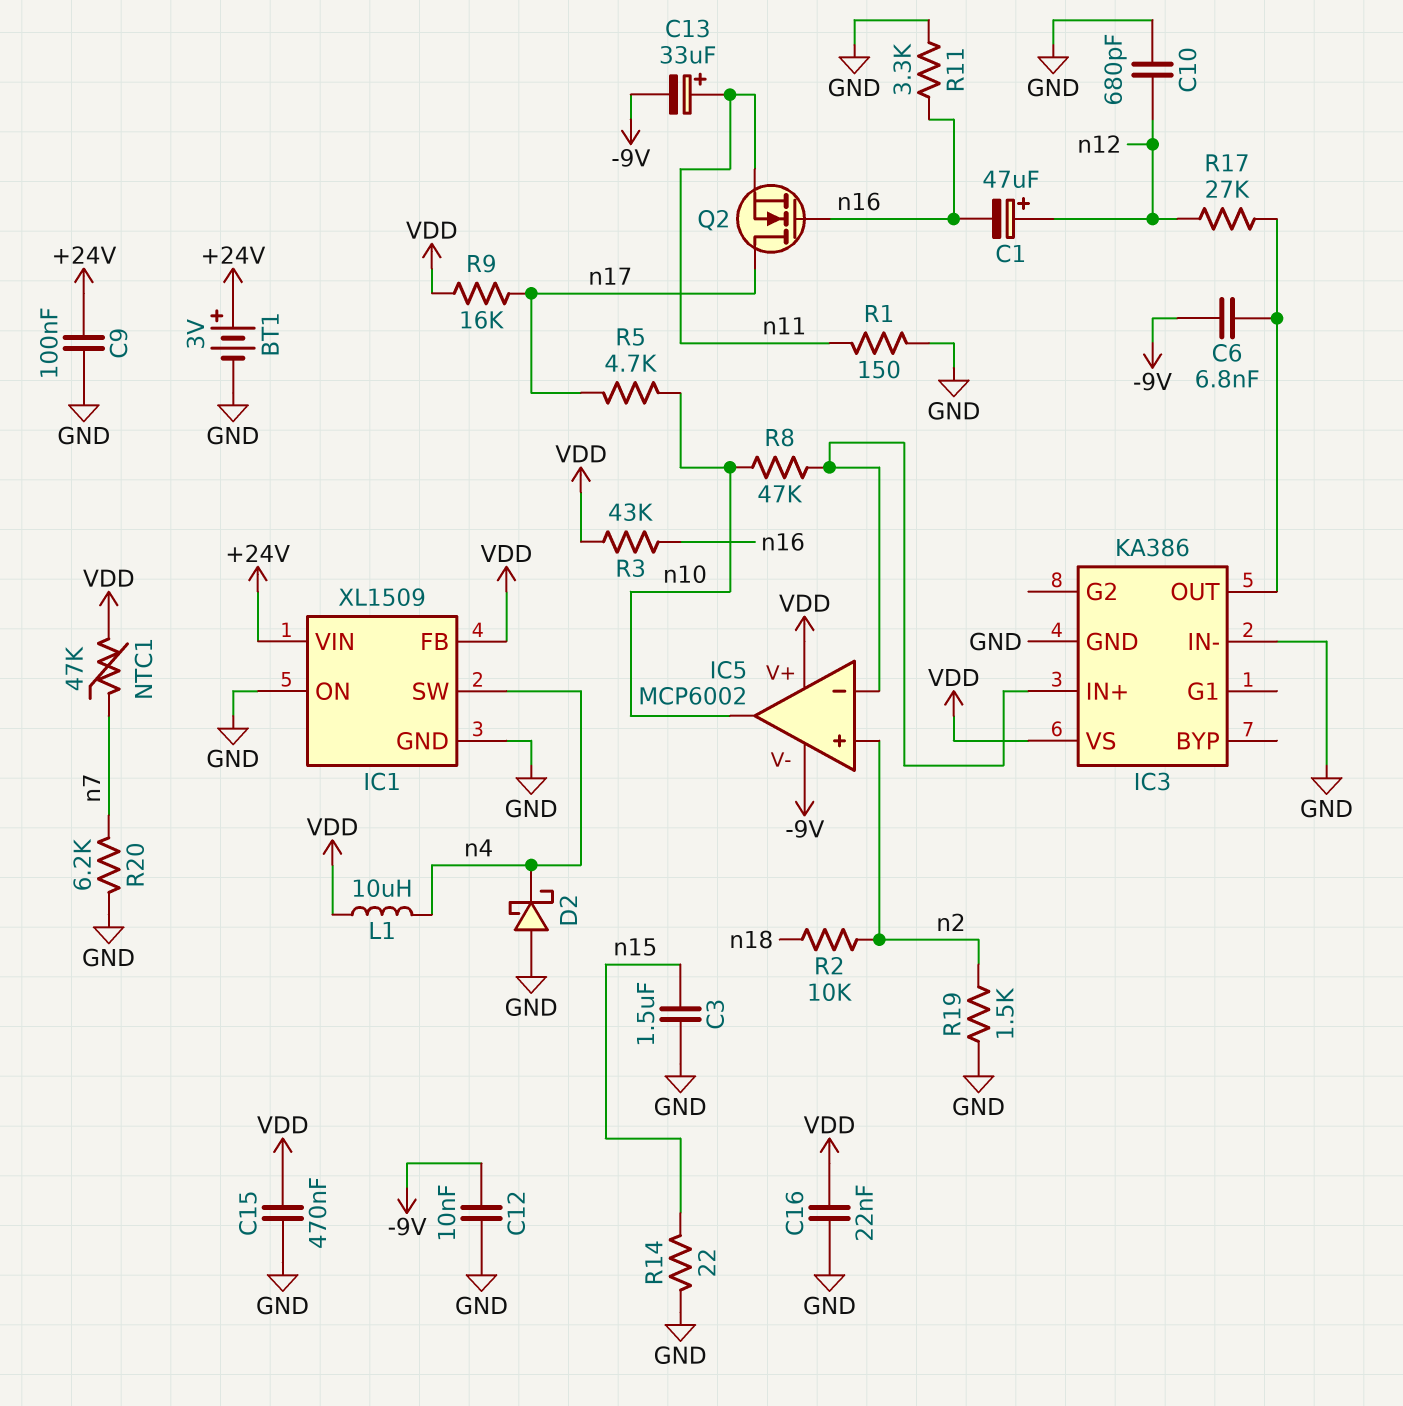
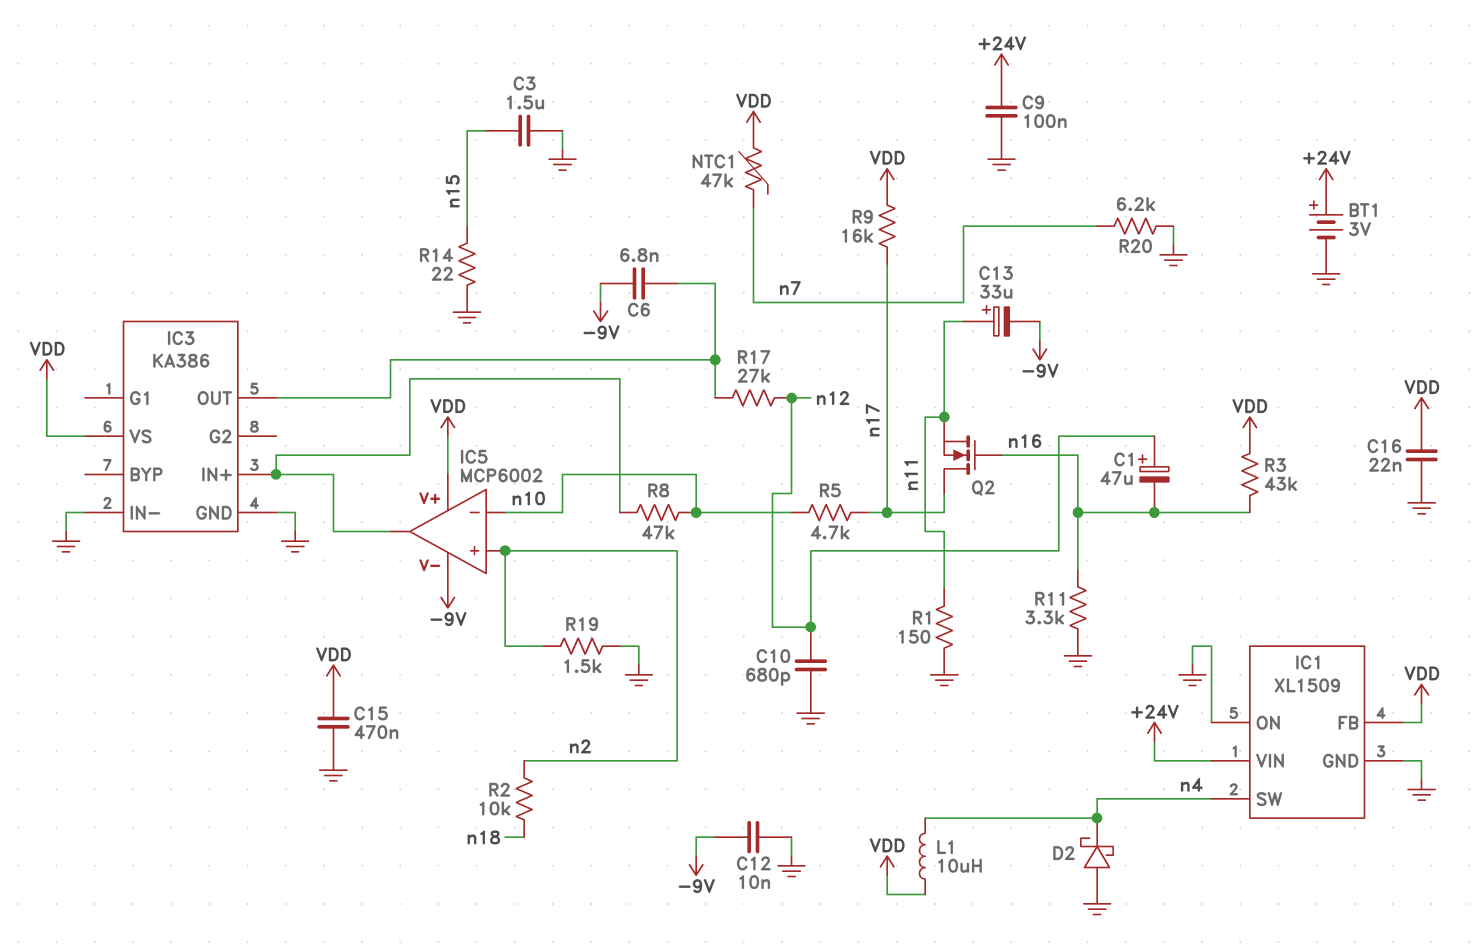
IC5 pin in-: IC3/IN+ -> n10
IC5 pin out: n10 -> IC3/IN+

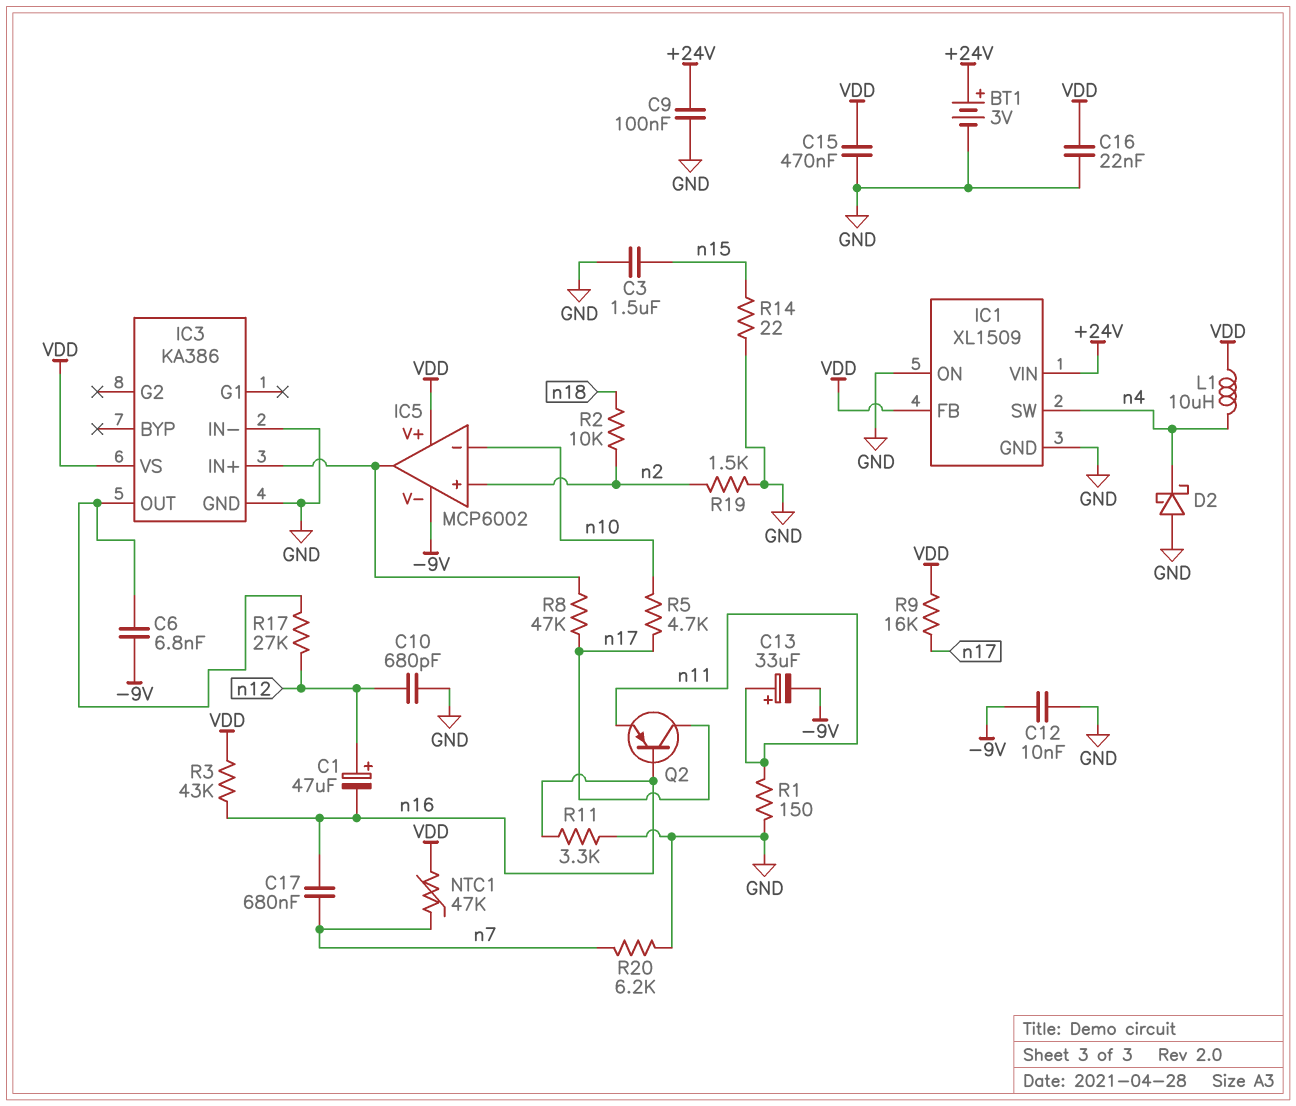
C17: none -> 680nF (n7, n16)
Q2: NMOS (G n16, D n17, S n11) -> PNP (B n16, C n17, E n11)
R8: 47k (IC3/IN+, n10) -> 47k (IC3/IN+, n17)

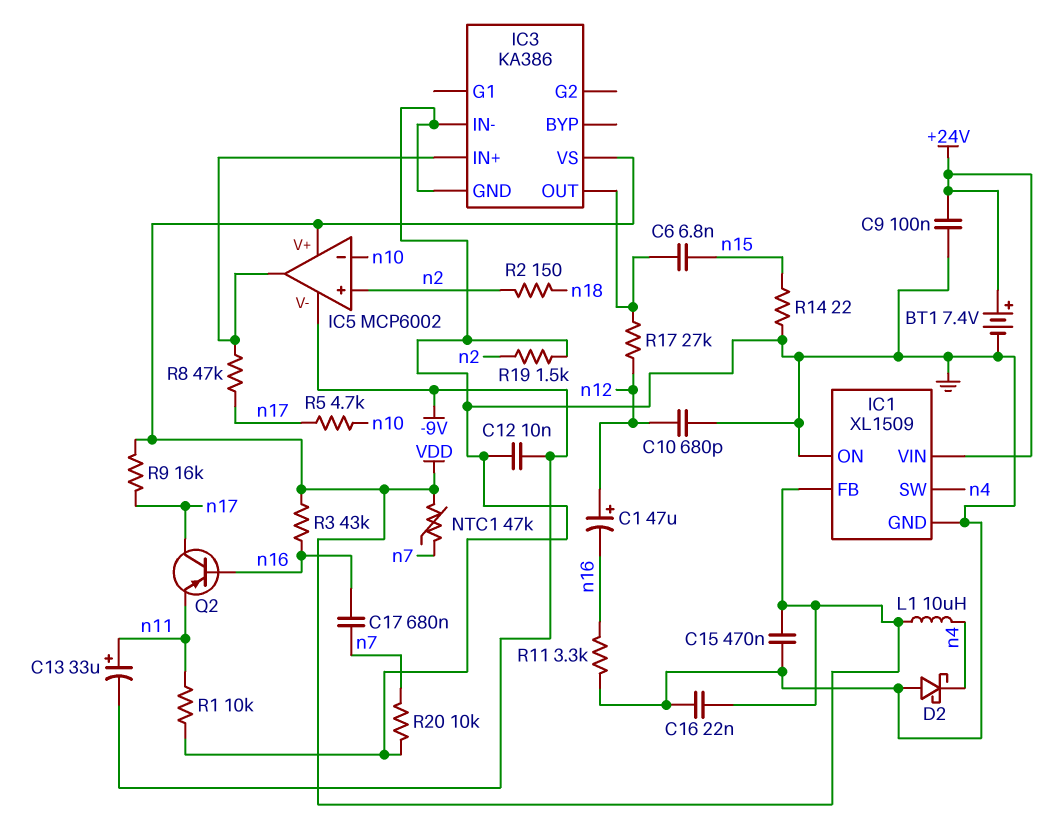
BT1: 3V (plus +24V, minus GND) -> 7.4V (plus +24V, minus GND)
C3: 1.5uF (GND, n15) -> none
C6: 6.8nF (-9V, IC3/OUT) -> 6.8nF (IC3/OUT, n15)
R1: 150 (GND, n11) -> 10k (GND, n11)
R2: 10k (n2, n18) -> 150 (n2, n18)
R20: 6.2k (GND, n7) -> 10k (GND, n7)

